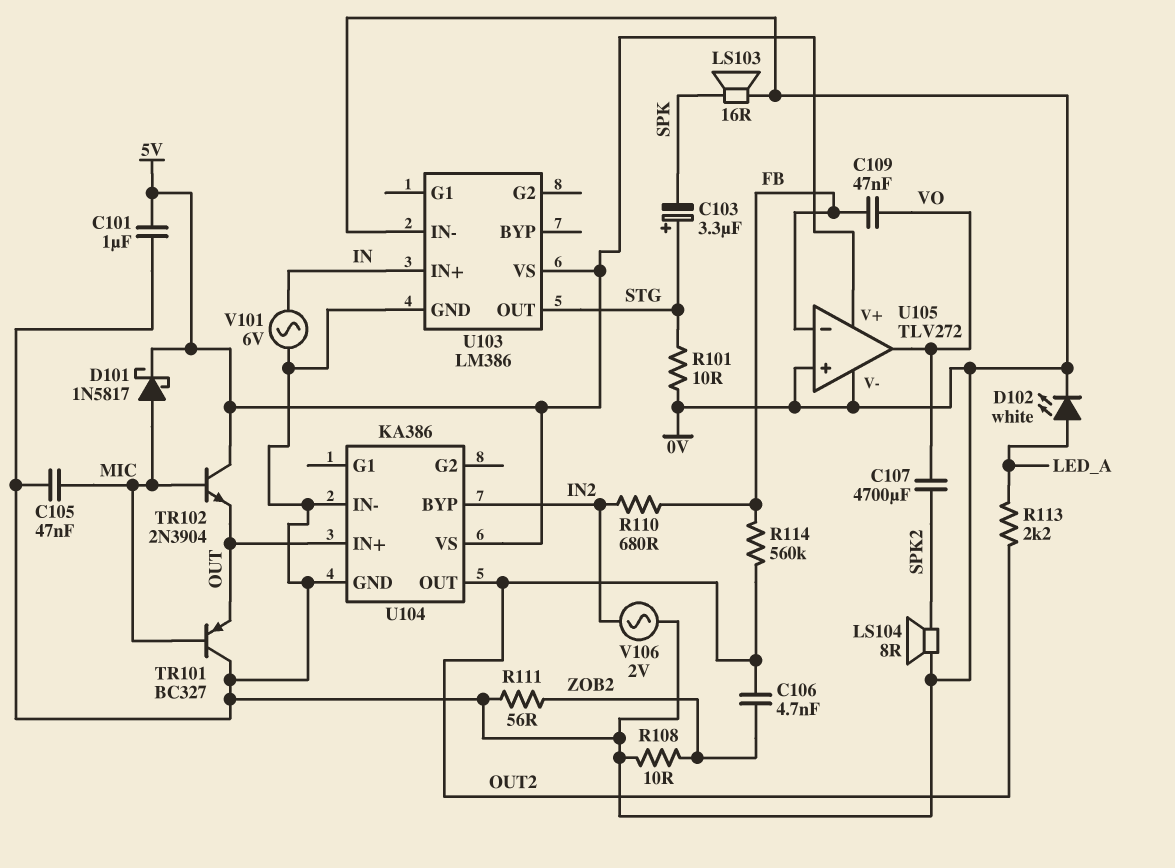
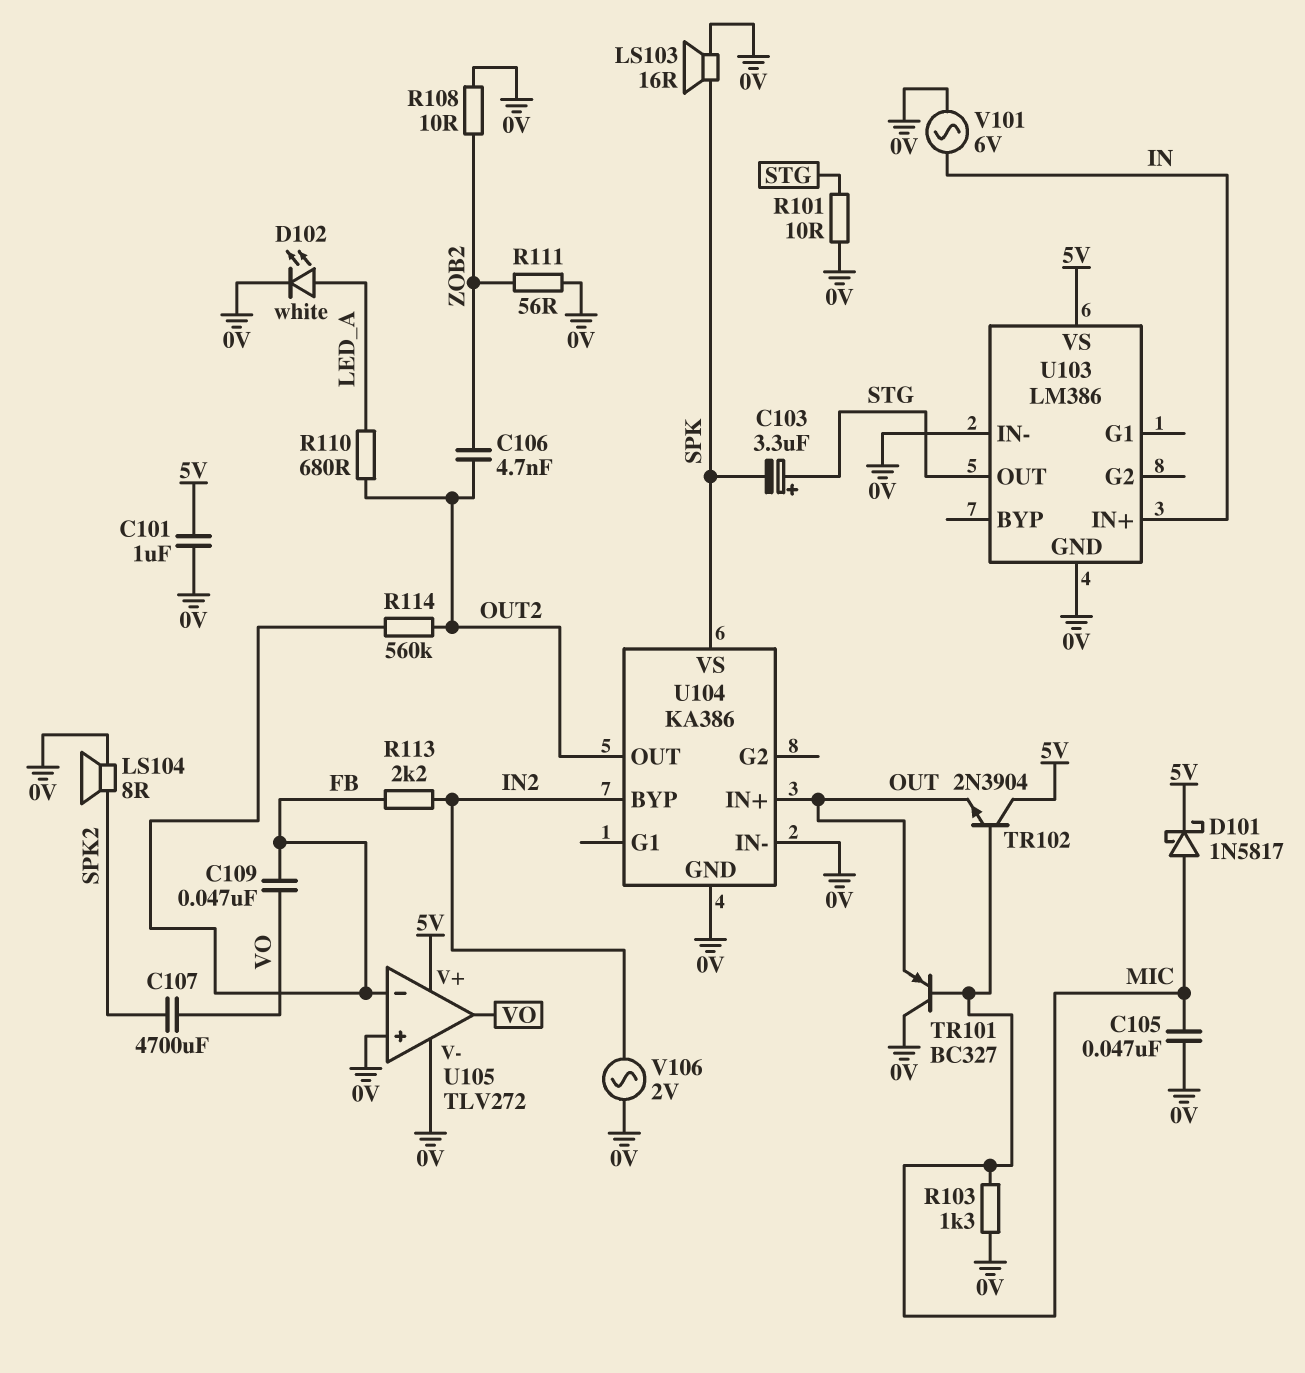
R103: none -> 1.3k (0V, MIC)
R110: 680 (FB, IN2) -> 680 (LED_A, OUT2)
R113: 2.2k (LED_A, OUT2) -> 2.2k (FB, IN2)
U104 pin VS: 5V -> SPK

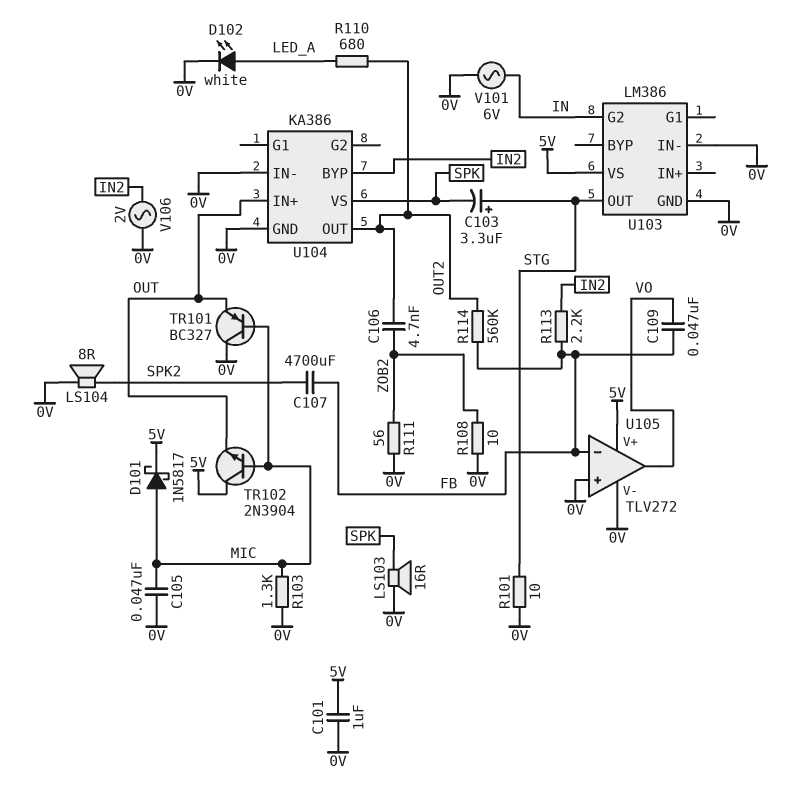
C107: 4700uF (SPK2, VO) -> 4700uF (FB, SPK2)
U103 pin G2: none -> IN
U103 pin IN+: IN -> none

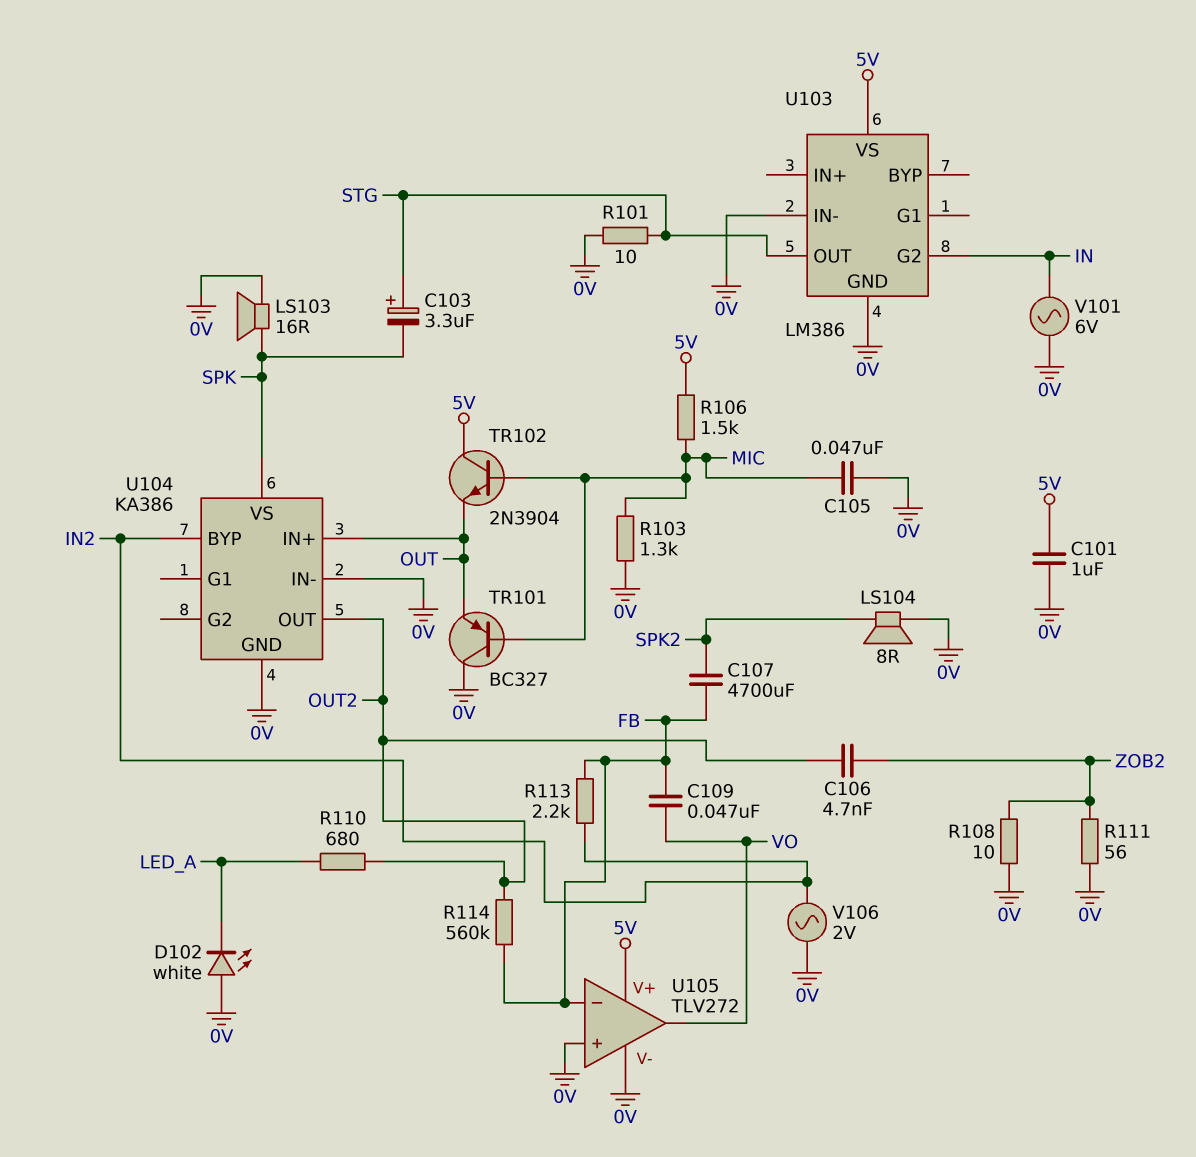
D101: schottky 1N5817 (A MIC, K 5V) -> none
D102: LED white (A LED_A, K 0V) -> LED white (A 0V, K LED_A)
R106: none -> 1.5k (5V, MIC)

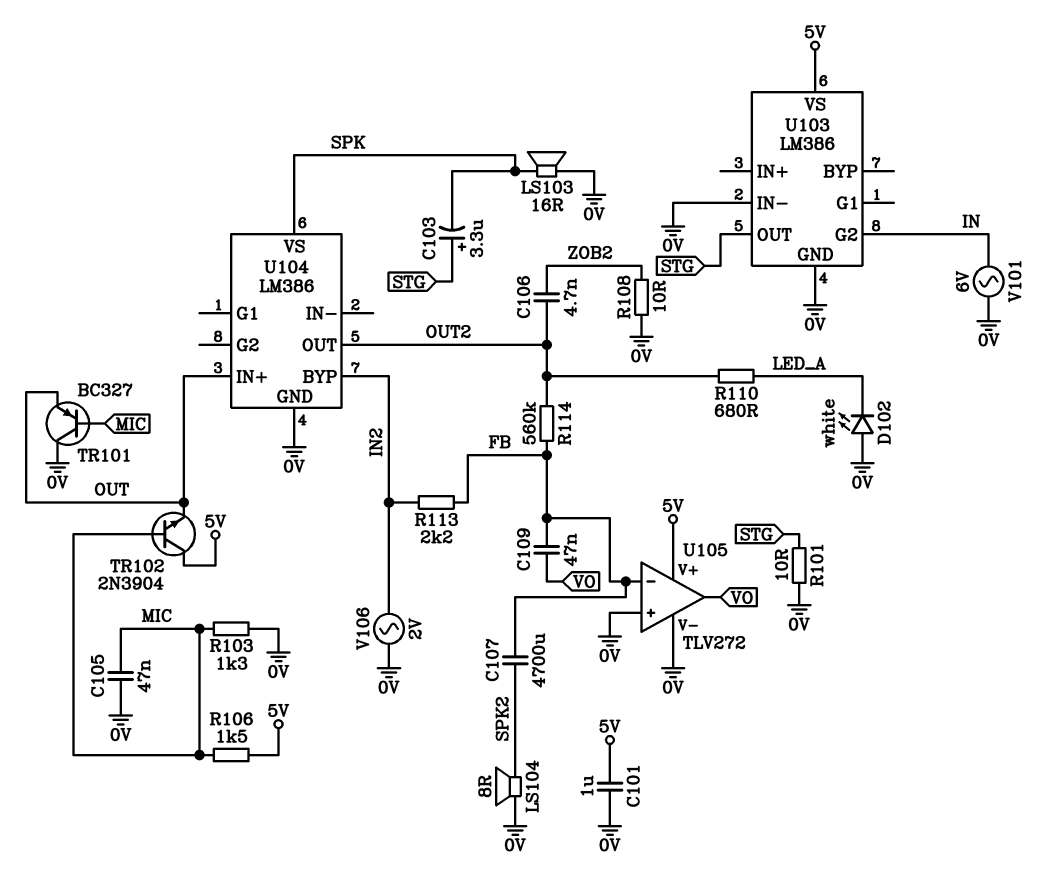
R111: 56 (0V, ZOB2) -> none
U104: KA386 -> LM386
U104 pin IN-: 0V -> none

